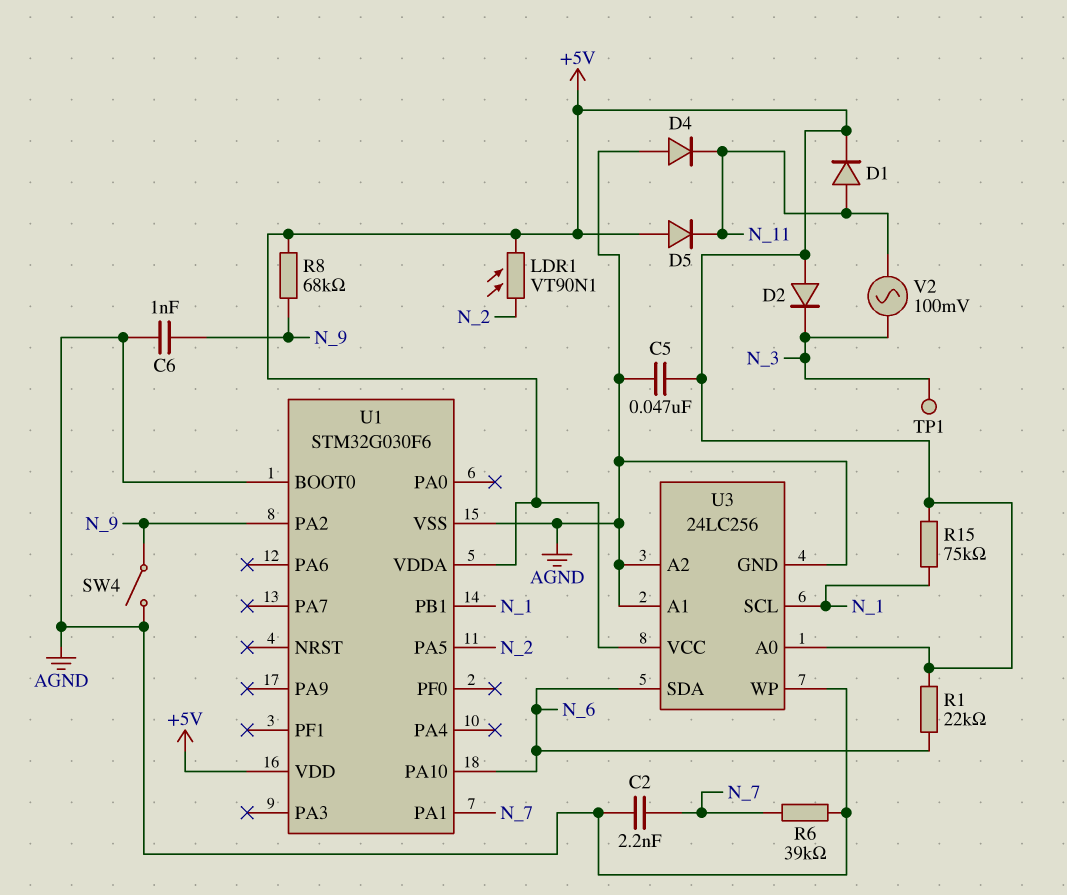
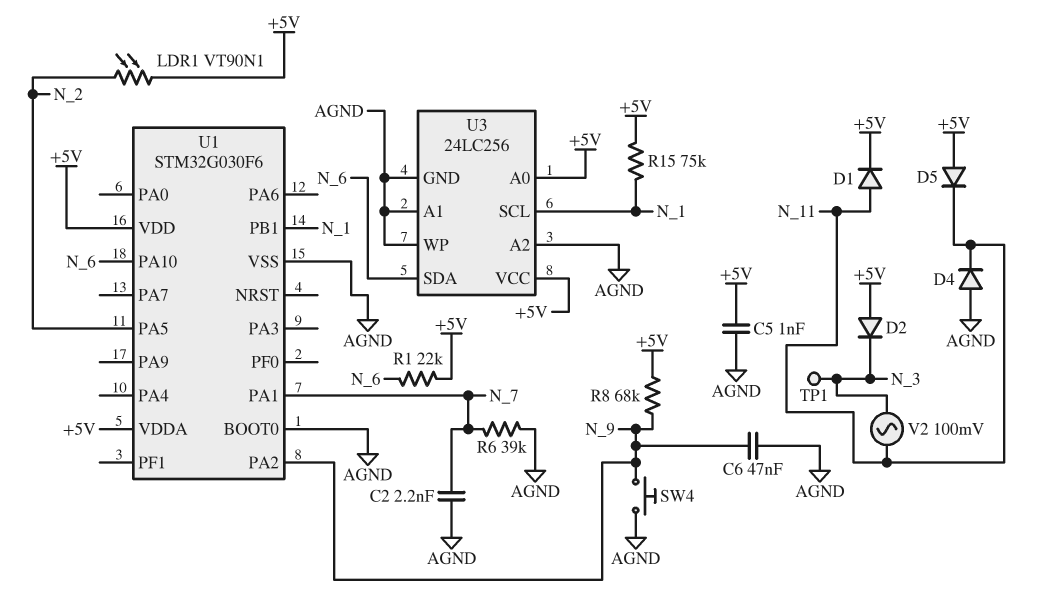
C5: 47nF (+5V, AGND) -> 1nF (+5V, AGND)
C6: 1nF (AGND, N_9) -> 47nF (AGND, N_9)
SW4: switch (AGND, N_9) -> button (AGND, N_9)

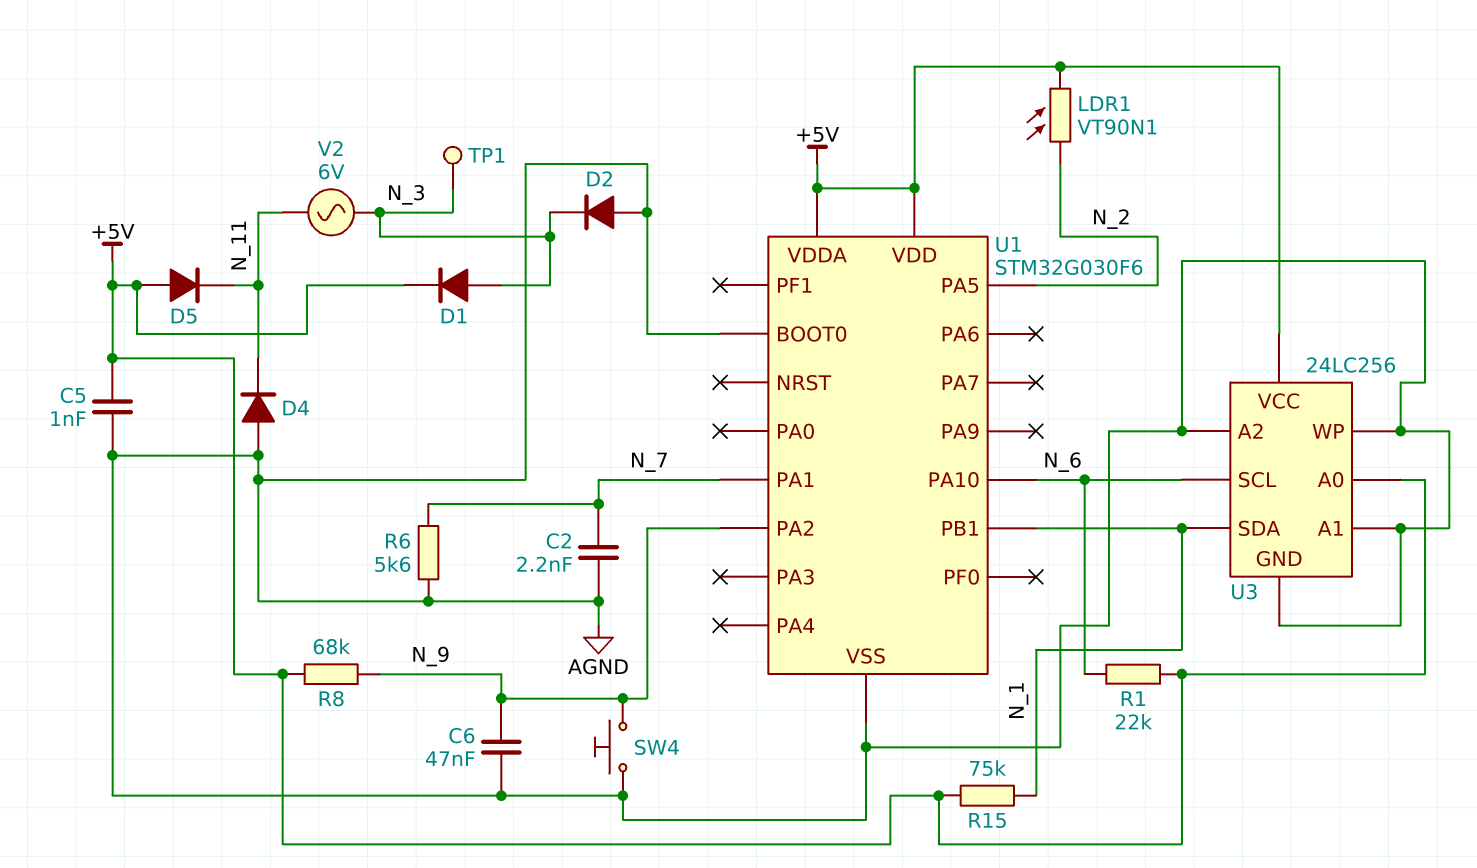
D1: diode (A N_11, K +5V) -> diode (A N_3, K +5V)
D2: diode (A +5V, K N_3) -> diode (A AGND, K N_3)
R6: 39k (AGND, N_7) -> 5.6k (AGND, N_7)
U3 pin SCL: N_1 -> N_6
U3 pin SDA: N_6 -> N_1
V2: AC 100mV (N_3, N_11) -> AC 6V (N_3, N_11)

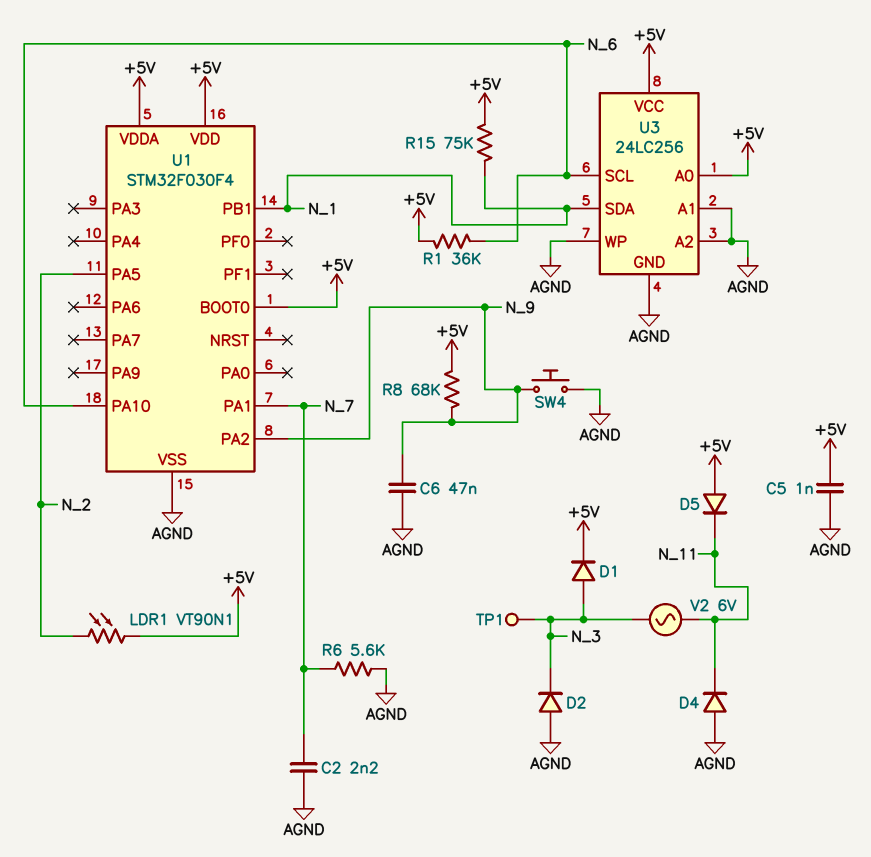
R1: 22k (+5V, N_6) -> 36k (+5V, N_6)
U1: STM32G030F6 -> STM32F030F4
U1 pin BOOT0: AGND -> +5V

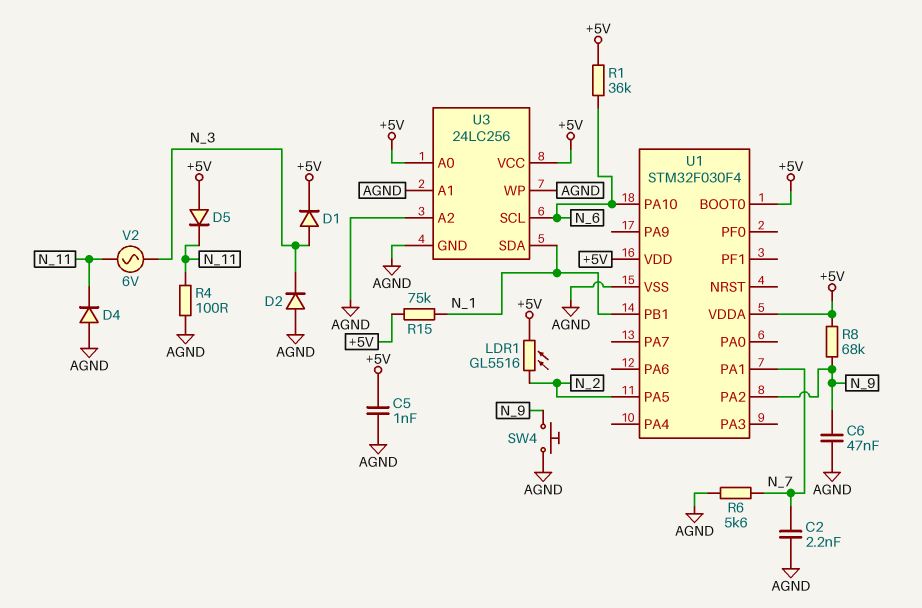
LDR1: VT90N1 (+5V, N_2) -> GL5516 (+5V, N_2)
R4: none -> 100 (AGND, N_11)
TP1: test point (N_3) -> none

